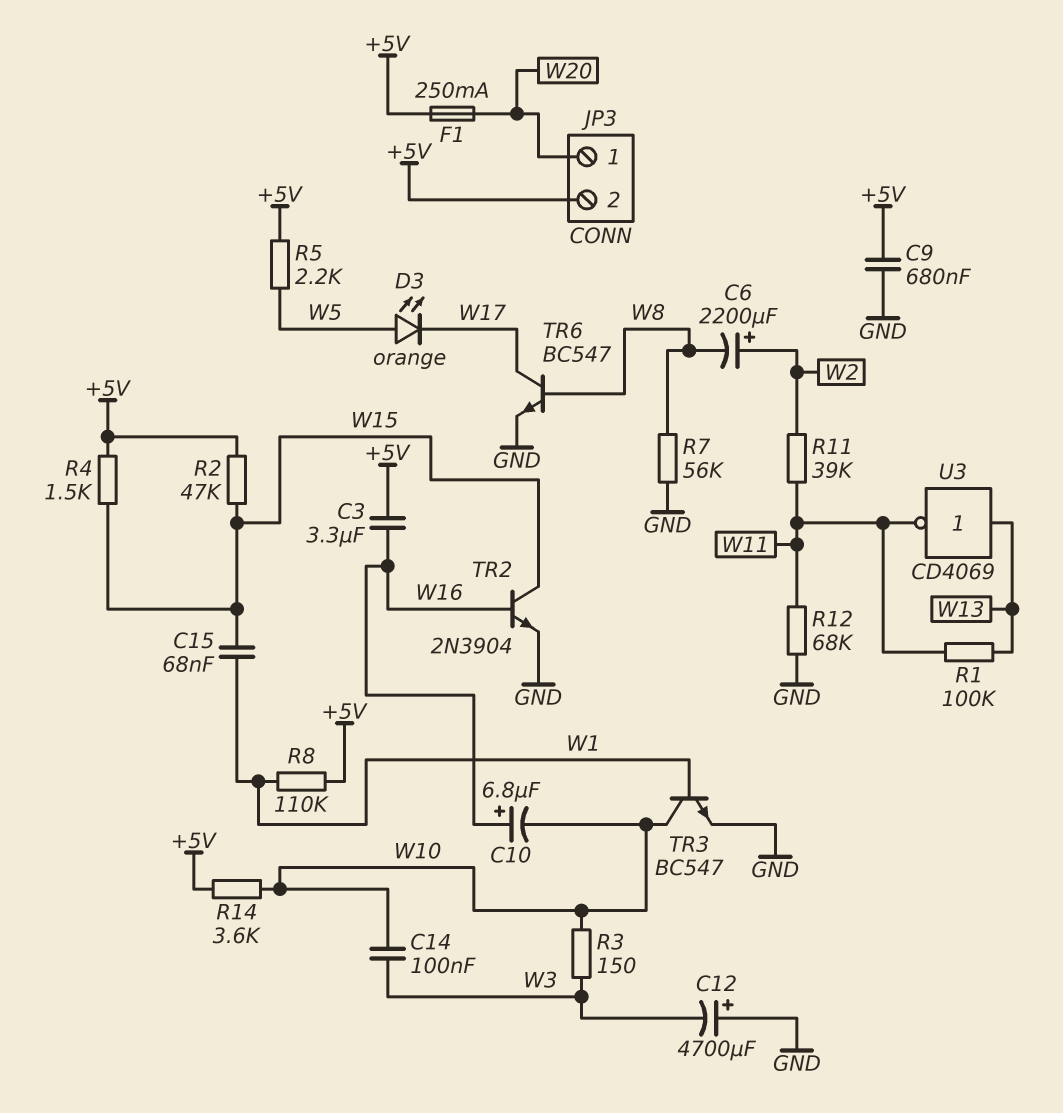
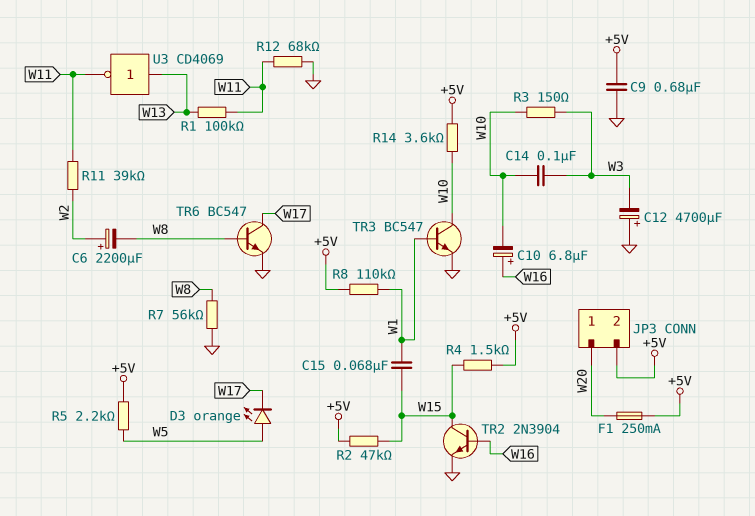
C3: 3.3uF (+5V, W16) -> none

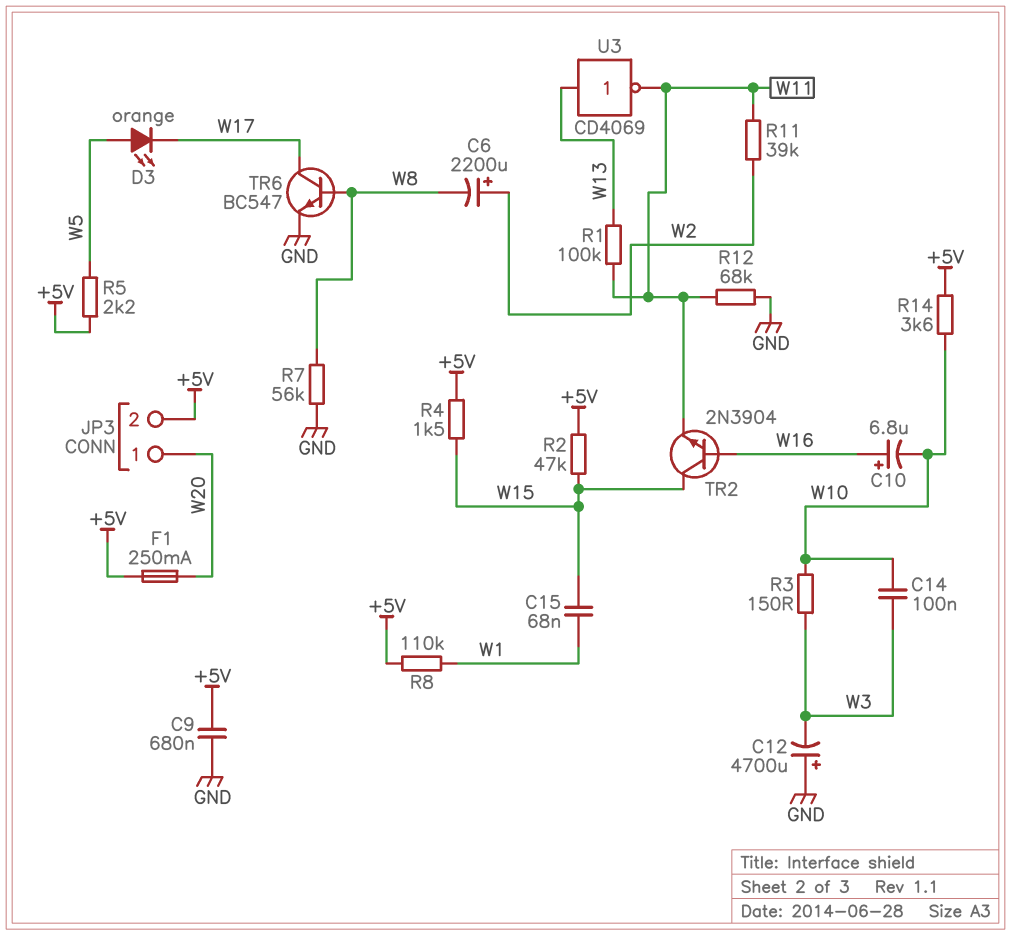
TR2: NPN 2N3904 (B W16, C W15, E GND) -> NPN 2N3904 (B W16, C W15, E W11)
TR3: NPN BC547 (B W1, C W10, E GND) -> none

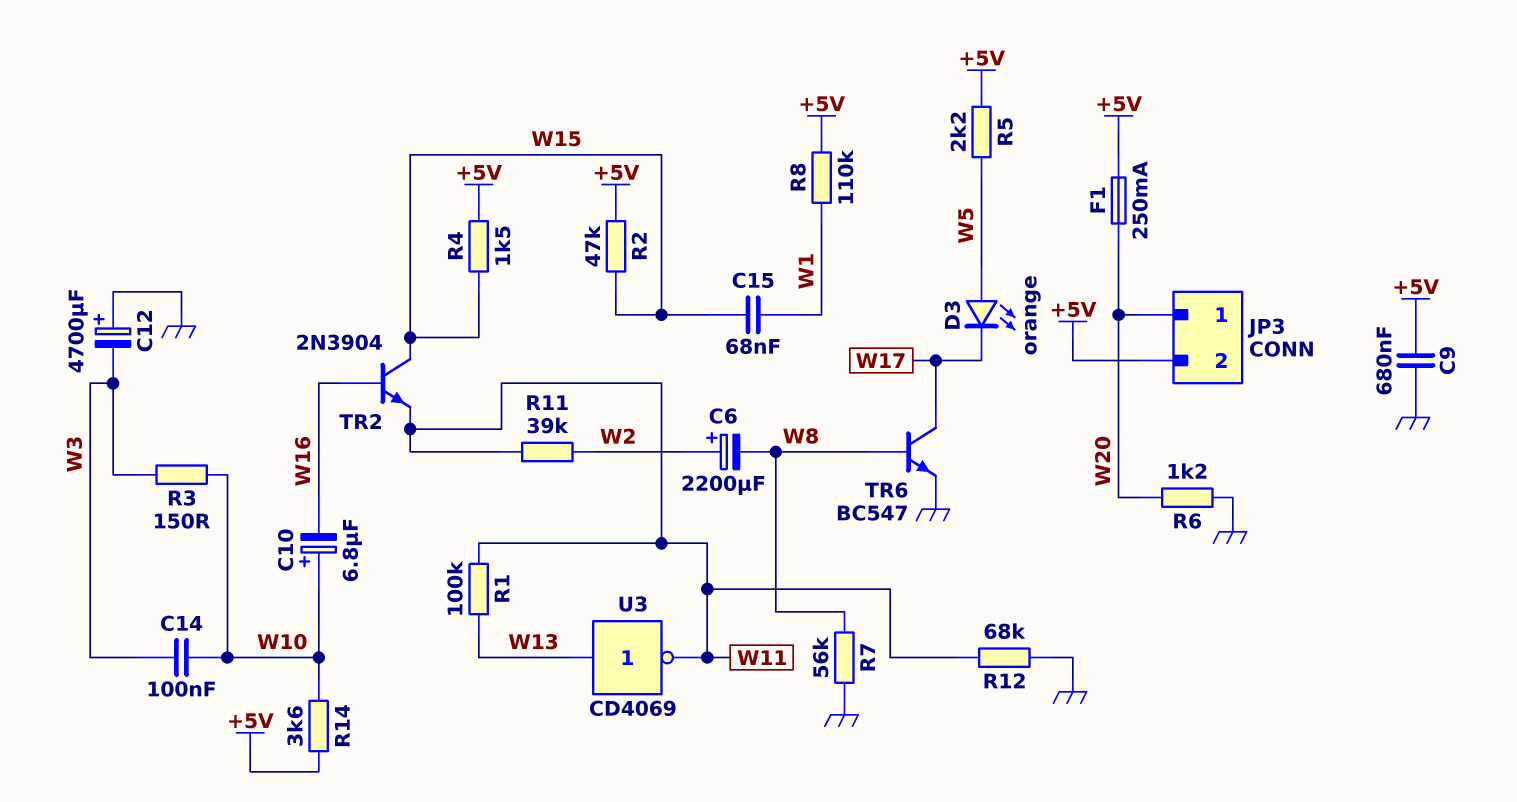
C10: 6.8uF (plus W16, minus W10) -> 6.8uF (plus W10, minus W16)
R6: none -> 1.2k (GND, W20)

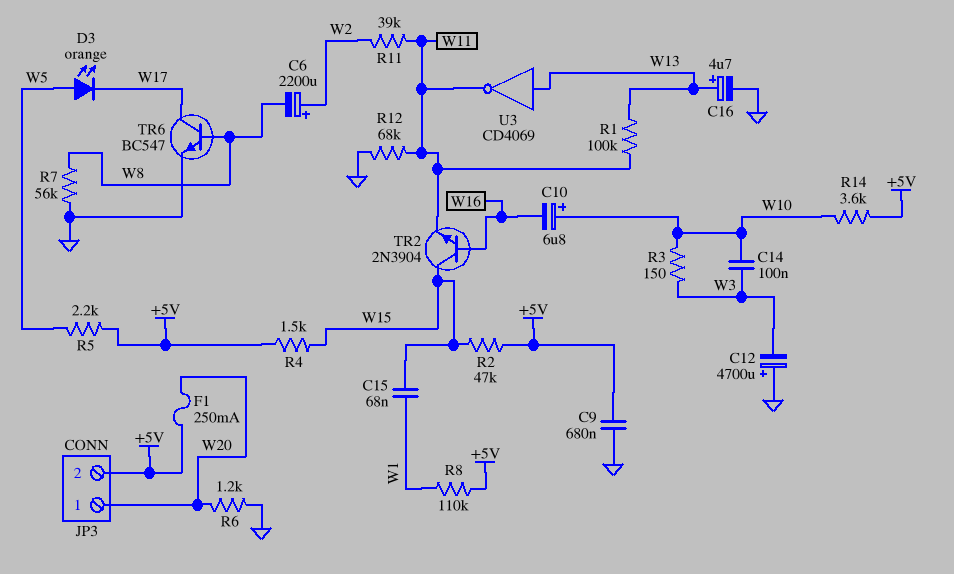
C16: none -> 4.7uF (plus W13, minus GND)

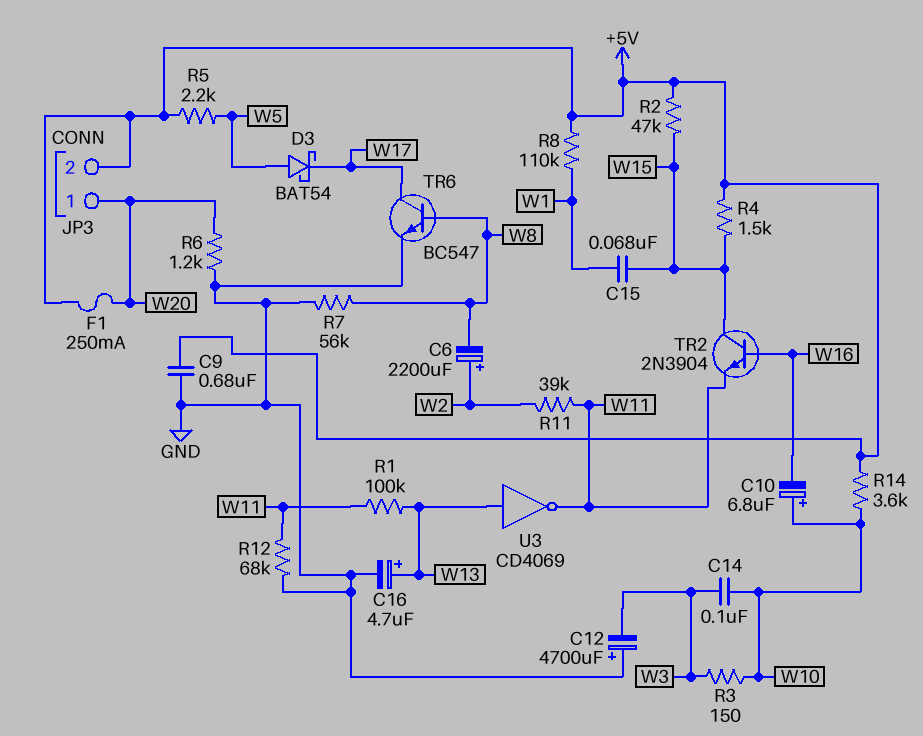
D3: LED orange (A W5, K W17) -> schottky BAT54 (A W5, K W17)

